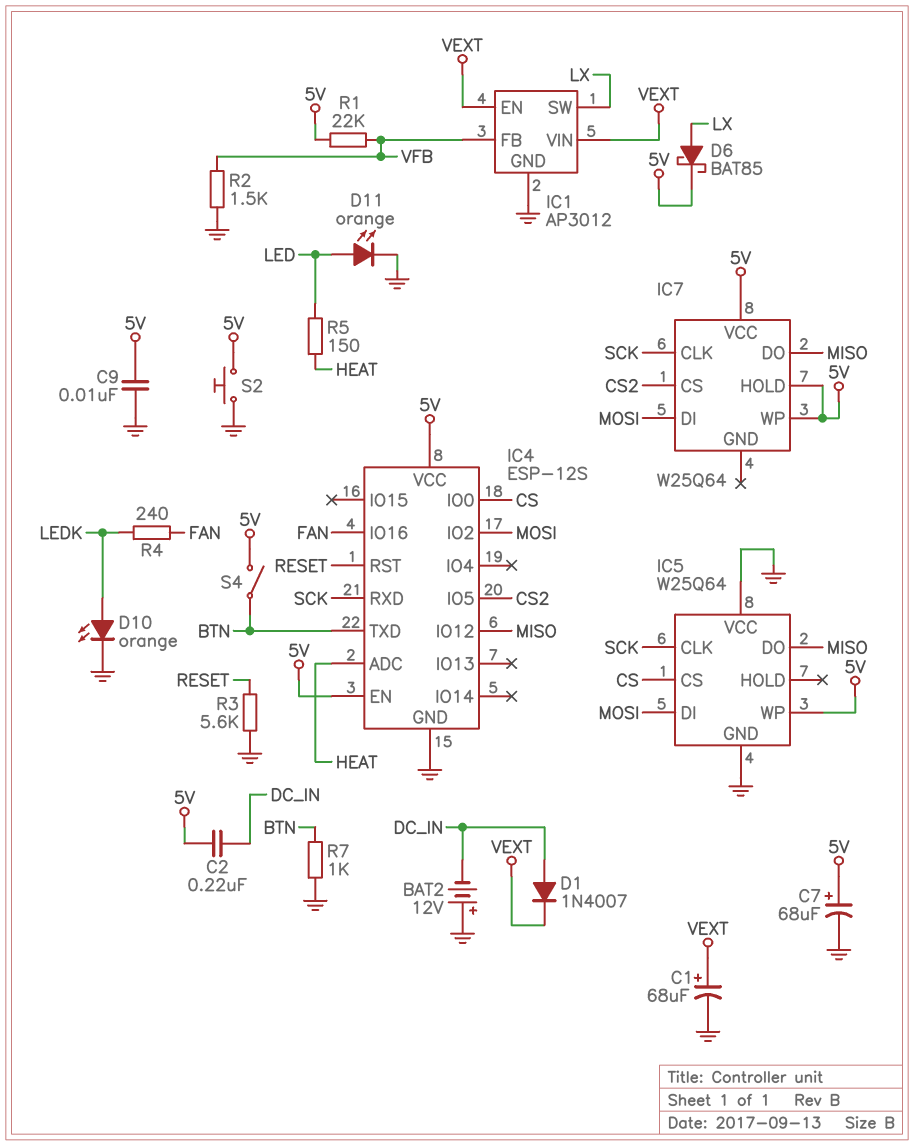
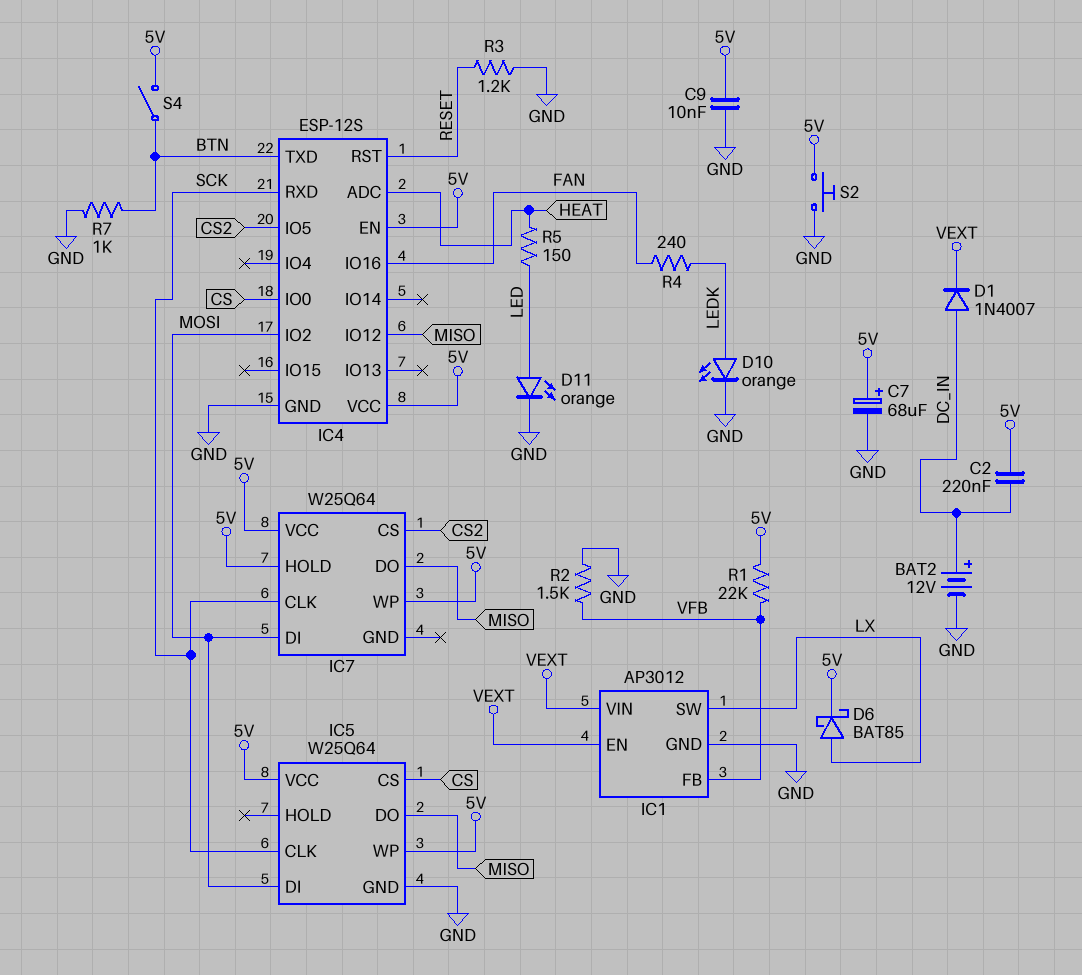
BAT2: 12V (plus GND, minus DC_IN) -> 12V (plus DC_IN, minus GND)
C1: 68uF (plus VEXT, minus GND) -> none
IC5 pin VCC: GND -> 5V
R3: 5.6k (GND, RESET) -> 1.2k (GND, RESET)

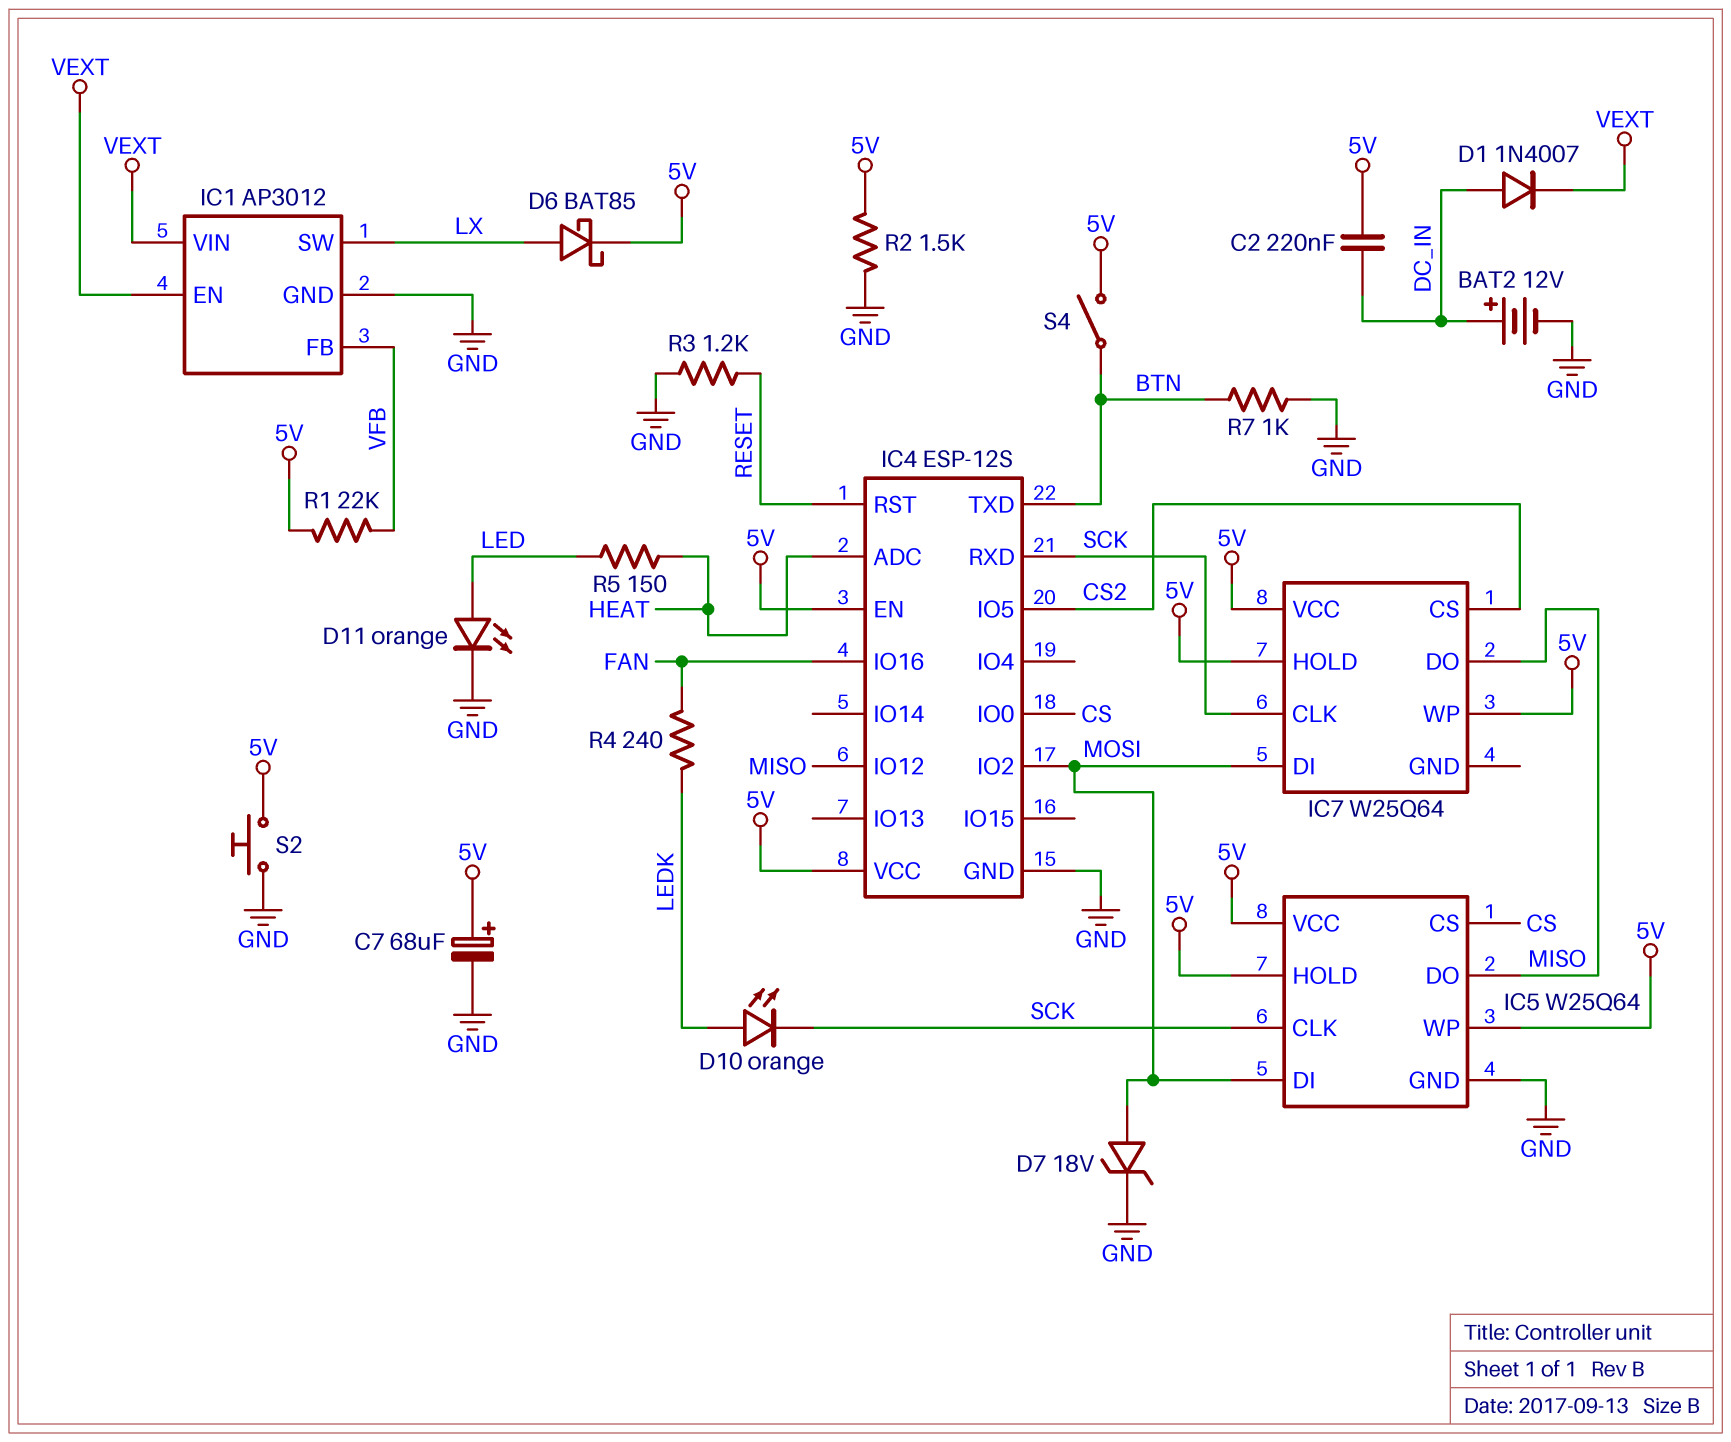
C9: 10nF (5V, GND) -> none
D7: none -> zener 18V (A MOSI, K GND)
D10: LED orange (A LEDK, K GND) -> LED orange (A LEDK, K SCK)
IC5 pin HOLD: none -> 5V
R2: 1.5k (GND, VFB) -> 1.5k (5V, GND)

